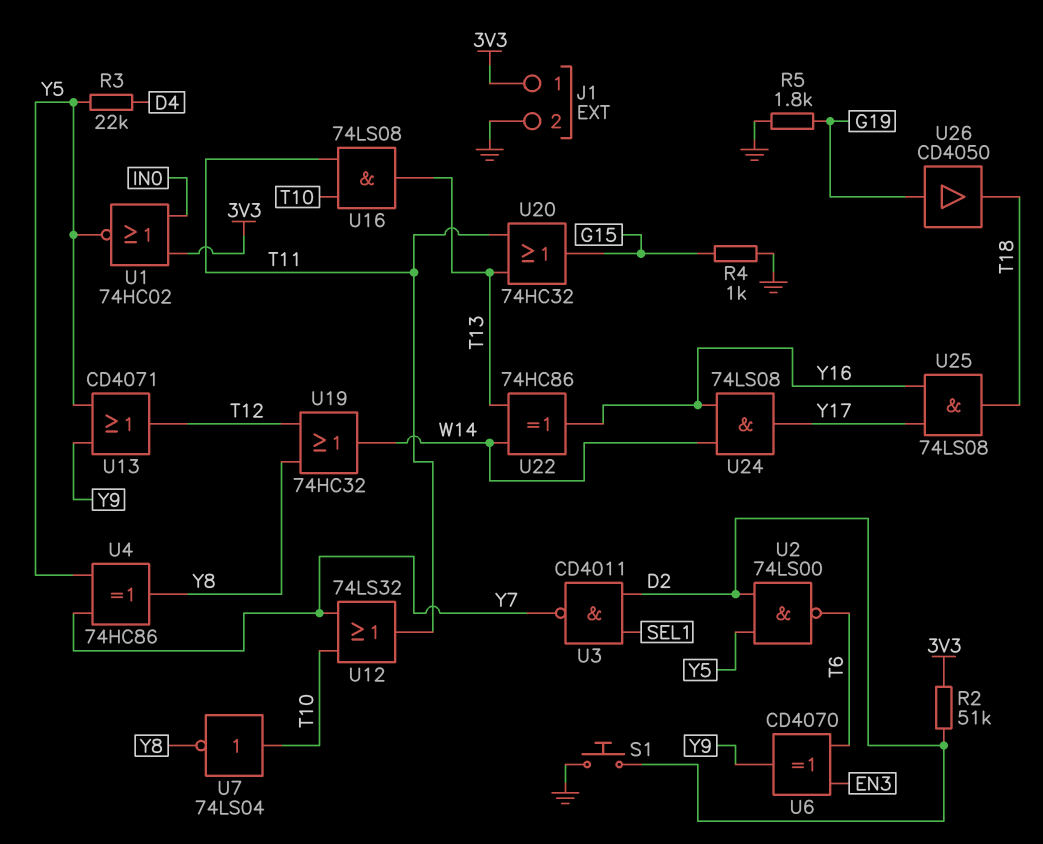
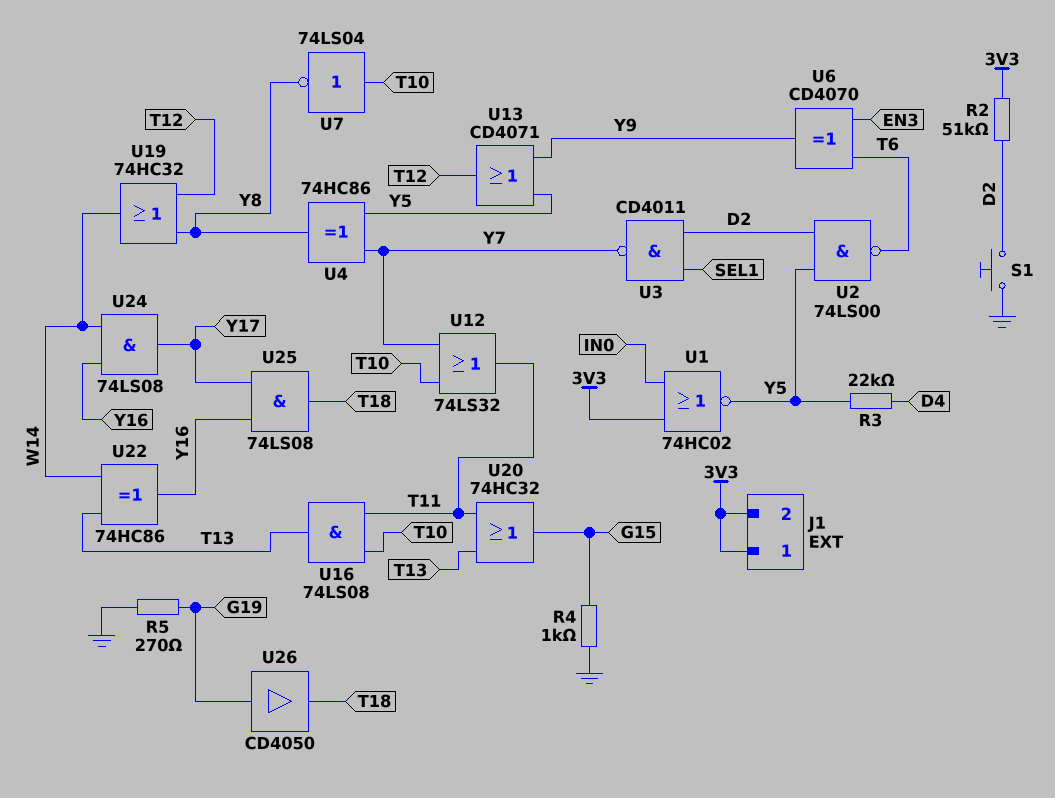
J1 pin 2: GND -> 3V3
R5: 1.8k (G19, GND) -> 270 (G19, GND)

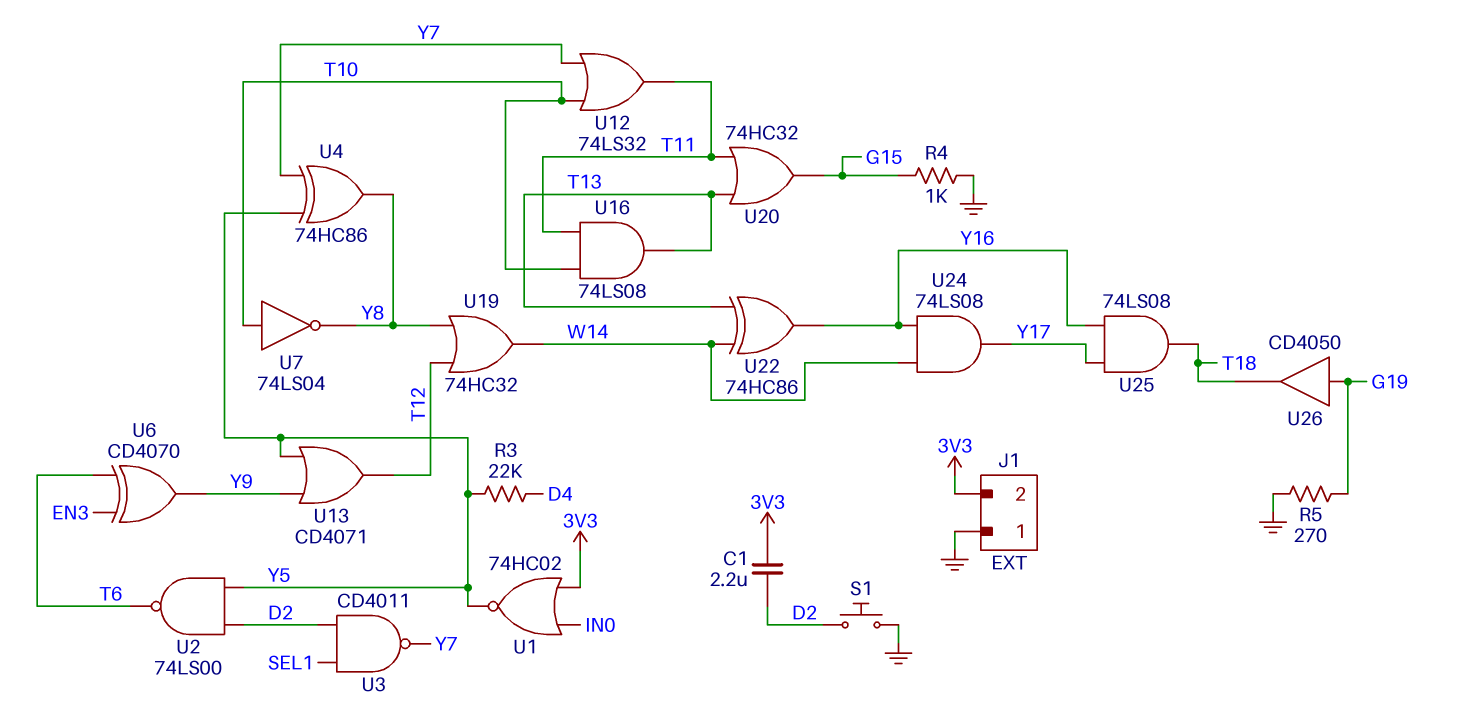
C1: none -> 2.2uF (3V3, D2)
J1 pin 1: 3V3 -> GND
R2: 51k (3V3, D2) -> none

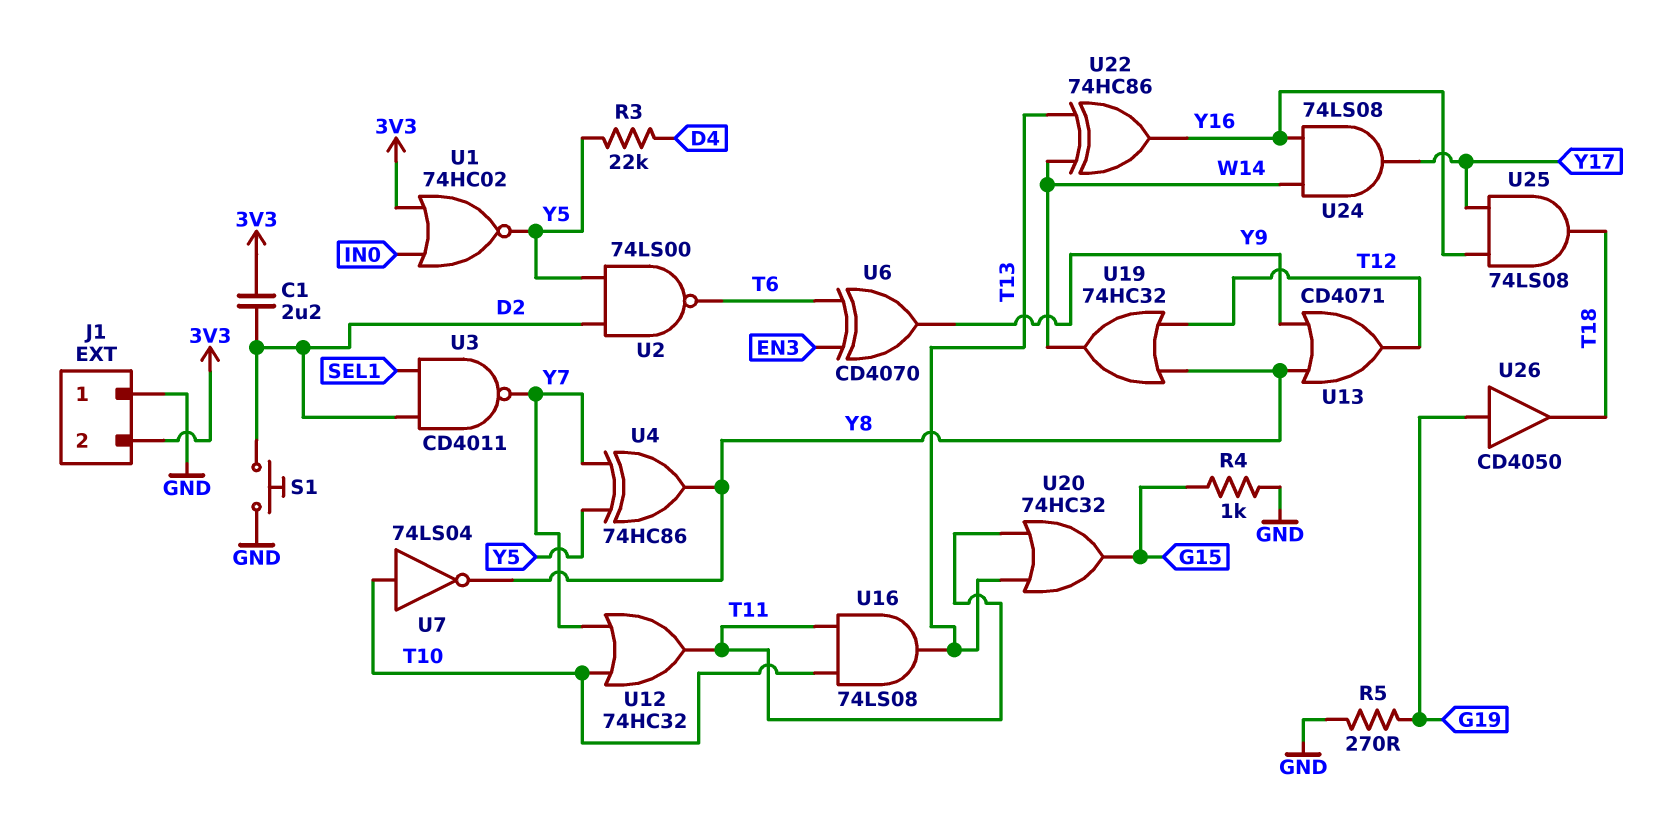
U12: OR 74LS32 (in T10, in Y7, out T11) -> OR 74HC32 (in T10, in Y7, out T11)
U13: OR CD4071 (in Y5, in Y9, out T12) -> OR CD4071 (in Y8, in Y9, out T12)

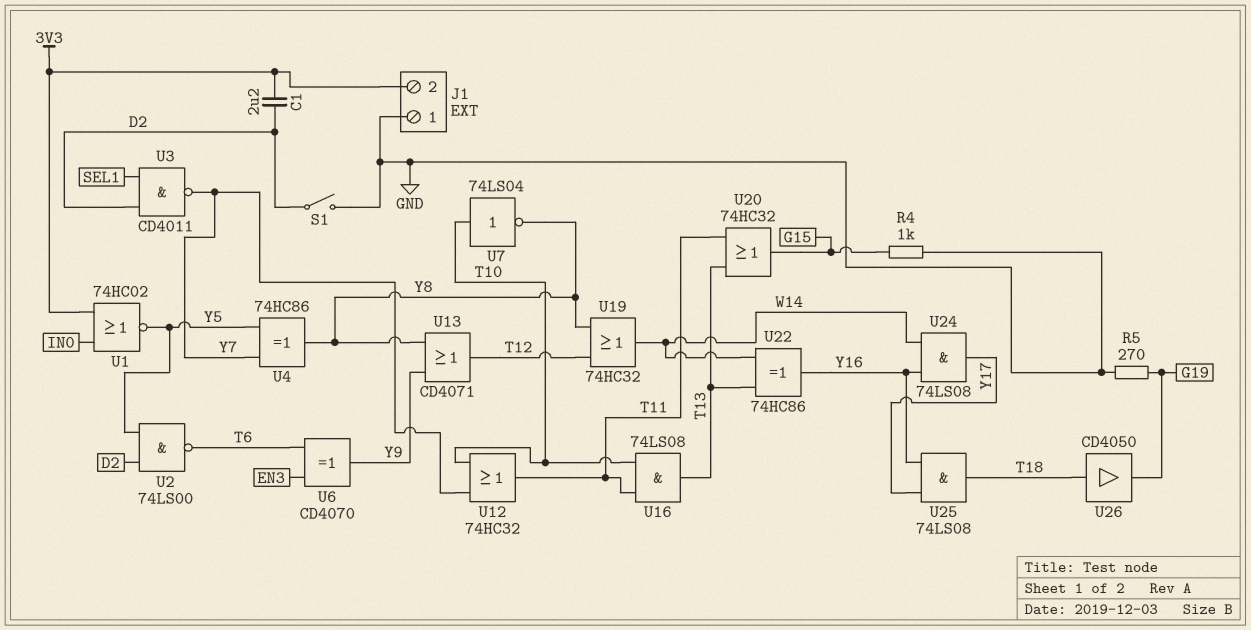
R3: 22k (D4, Y5) -> none
S1: button (D2, GND) -> switch (D2, GND)
U26: buffer CD4050 (in G19, out T18) -> buffer CD4050 (in T18, out G19)

